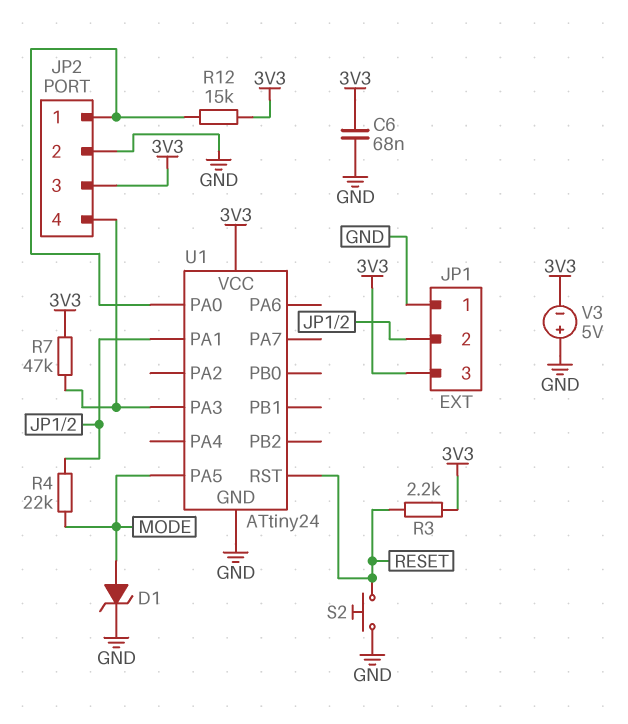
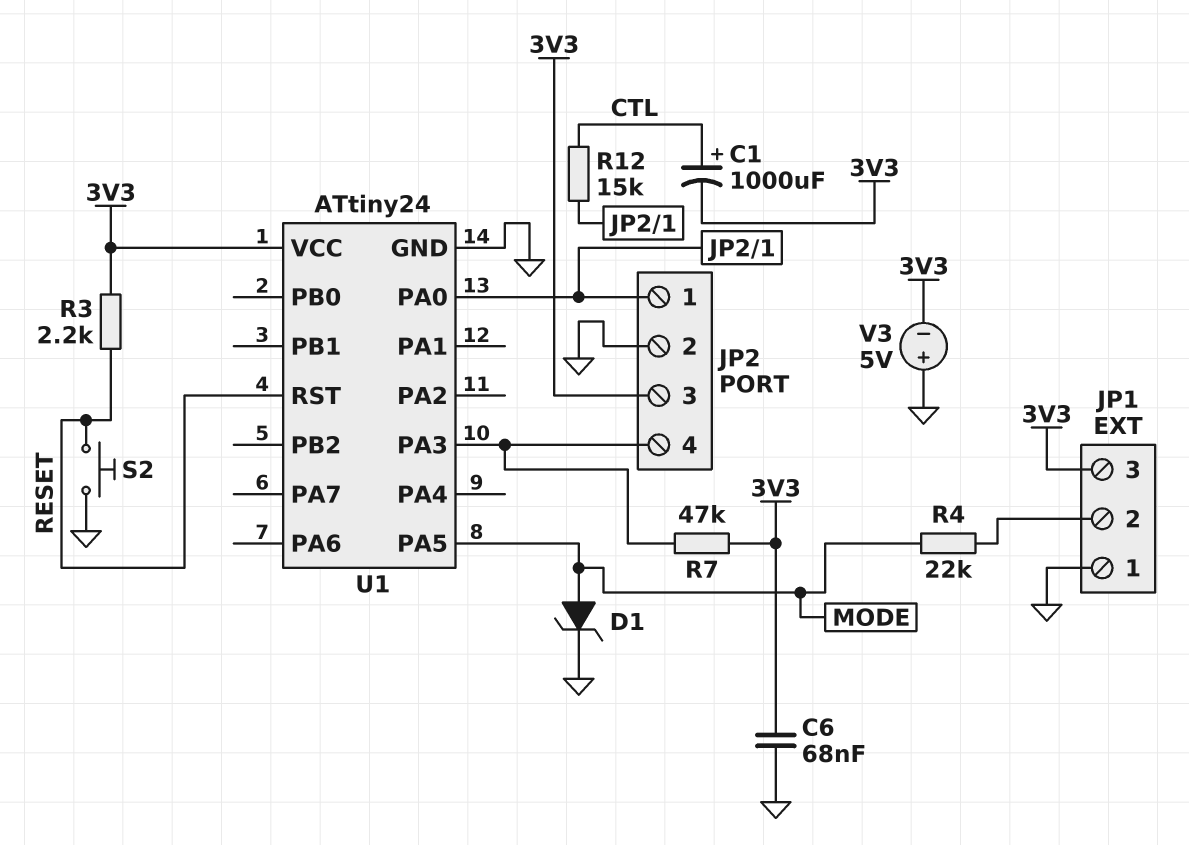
C1: none -> 1000uF (plus CTL, minus 3V3)
R12: 15k (3V3, JP2/1) -> 15k (CTL, JP2/1)
U1 pin PA1: JP1/2 -> none

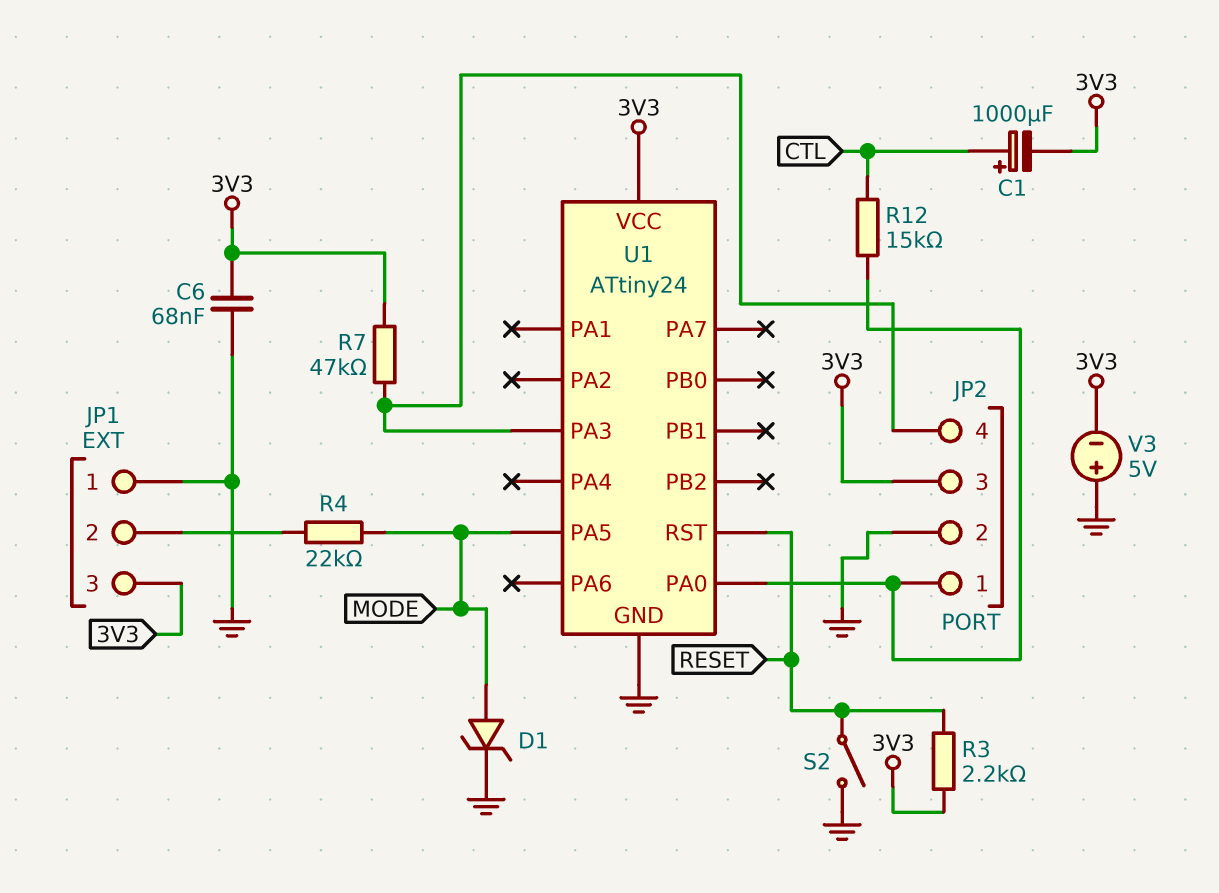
S2: button (GND, RESET) -> switch (GND, RESET)

